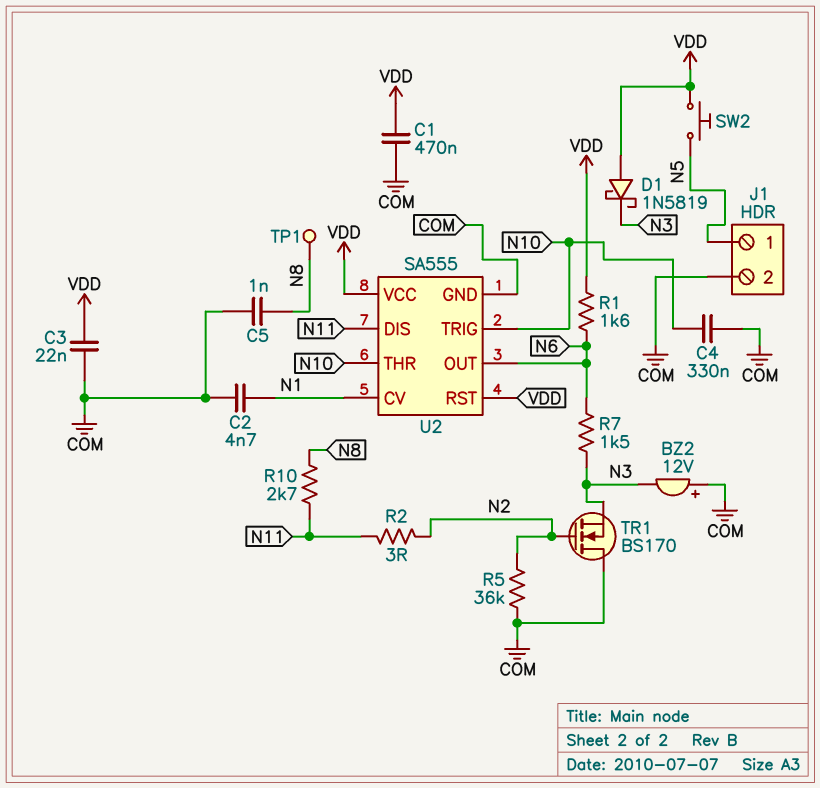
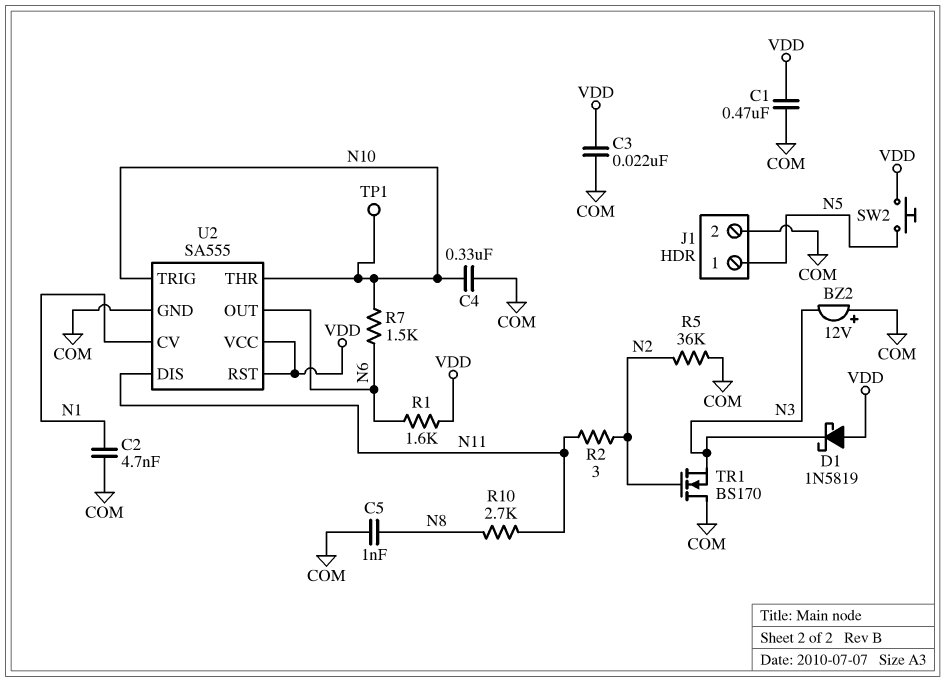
R7: 1.5k (N3, N6) -> 1.5k (N6, N10)
TP1: test point (N8) -> test point (N10)

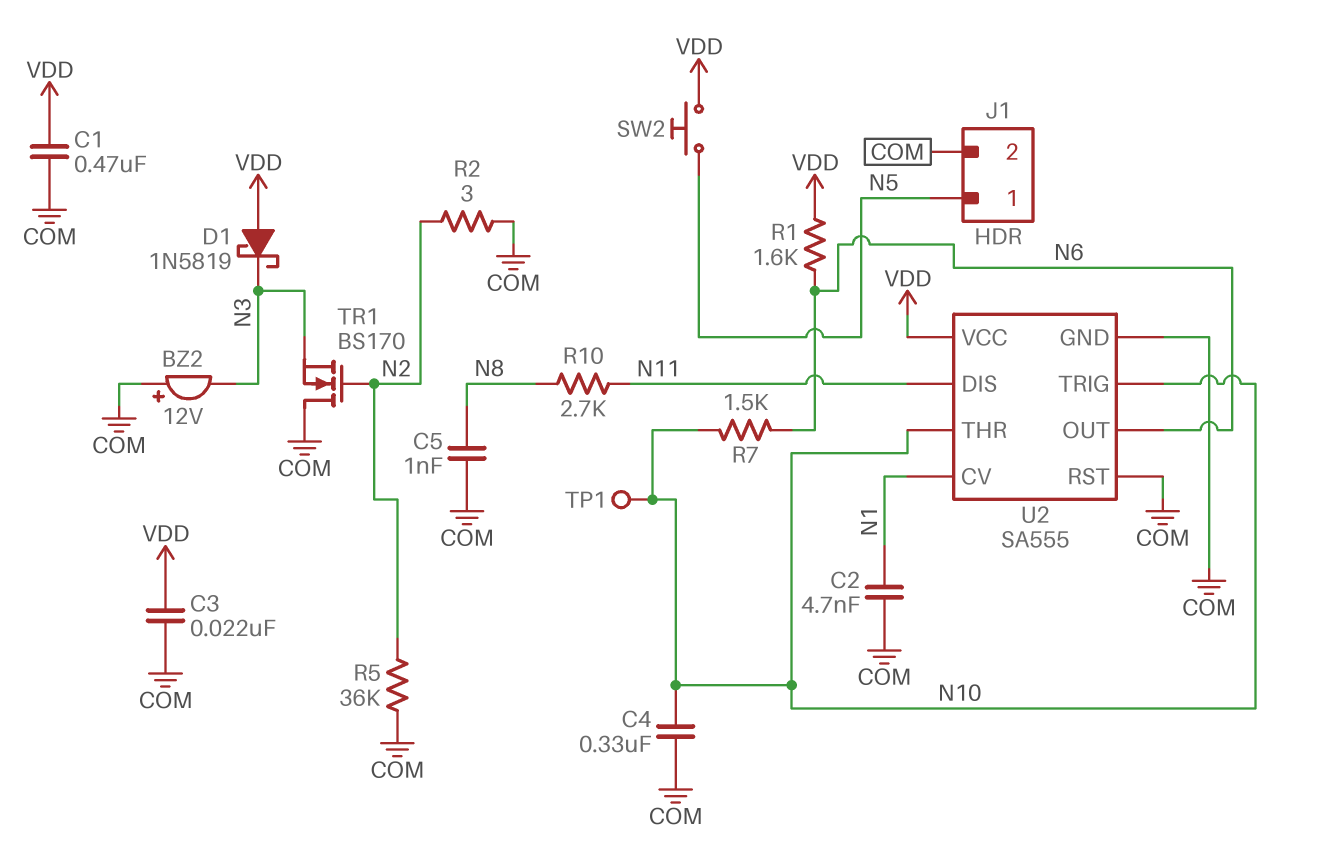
R2: 3 (N2, N11) -> 3 (COM, N2)
U2 pin RST: VDD -> COM

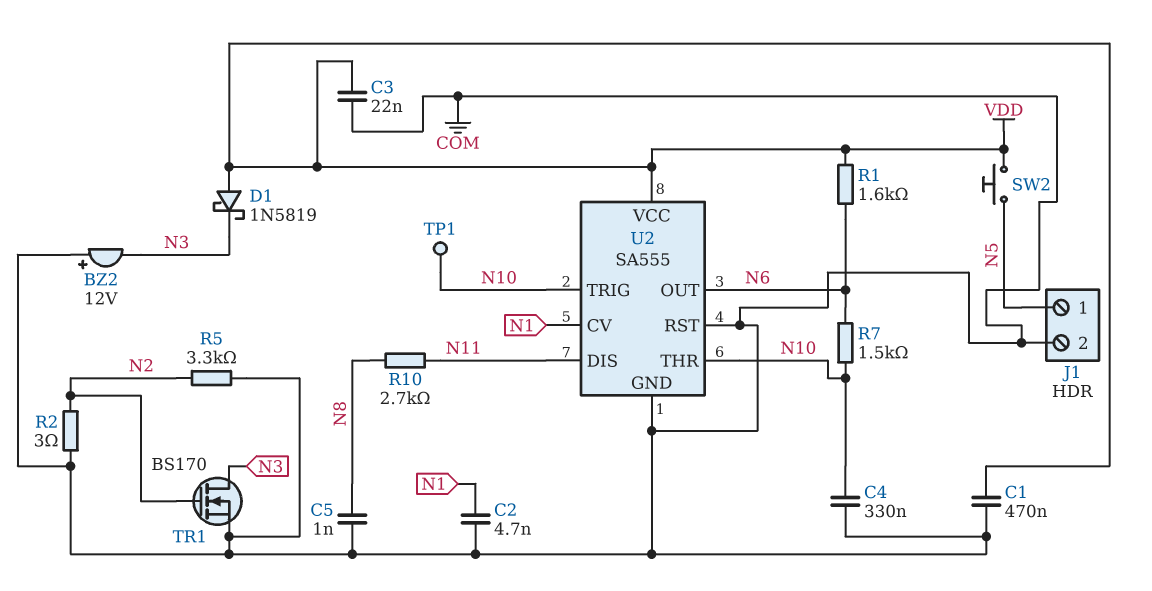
R5: 36k (COM, N2) -> 3.3k (COM, N2)
TR1: NMOS BS170 (G N2, D COM, S N3) -> NMOS BS170 (G N2, D N3, S COM)

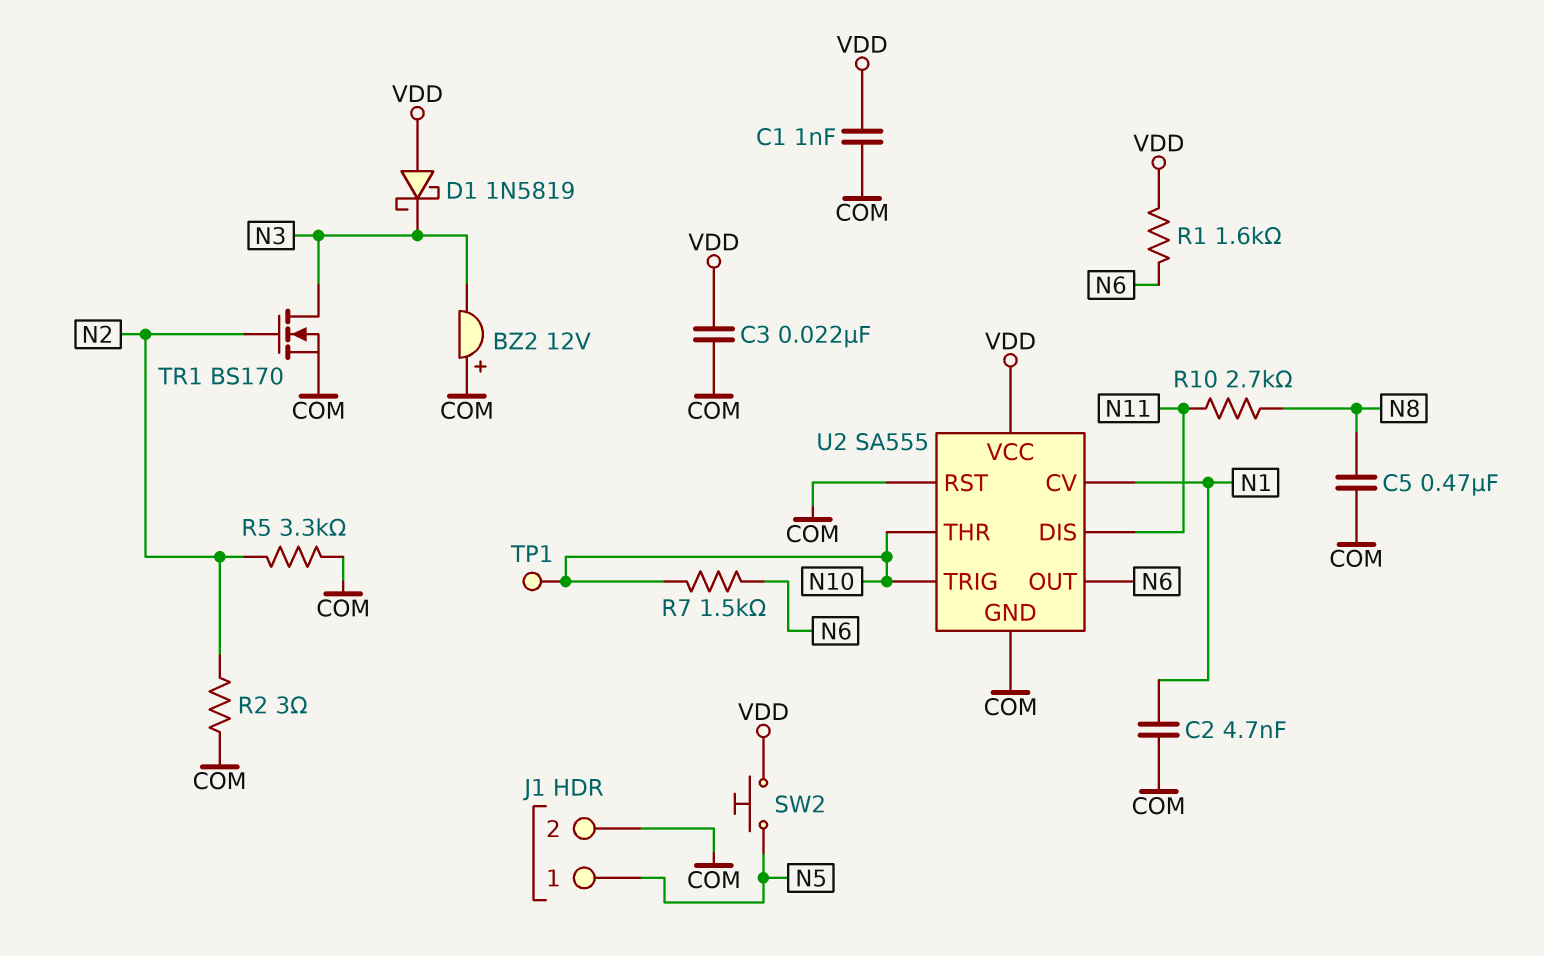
C1: 470nF (COM, VDD) -> 1nF (COM, VDD)
C4: 330nF (COM, N10) -> none
C5: 1nF (COM, N8) -> 470nF (COM, N8)

